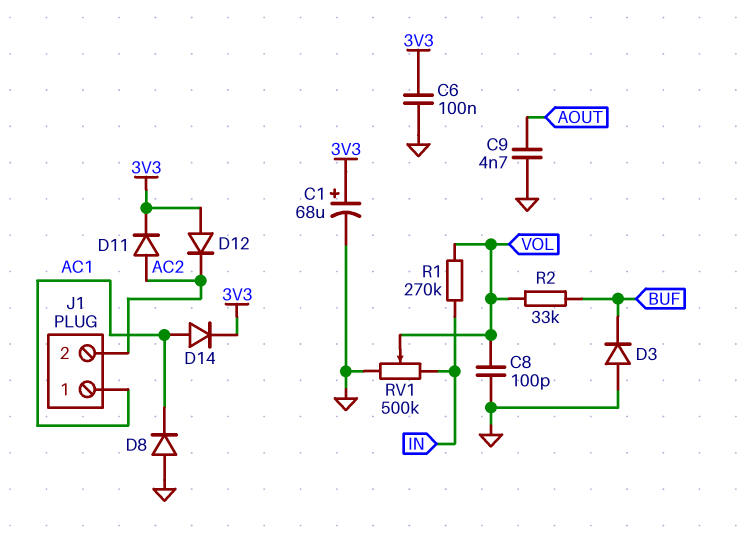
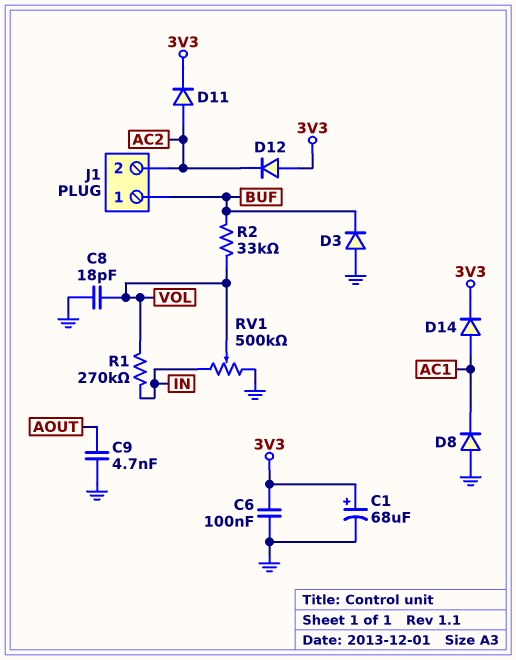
C8: 100pF (GND, VOL) -> 18pF (GND, VOL)
J1 pin 1: AC1 -> BUF

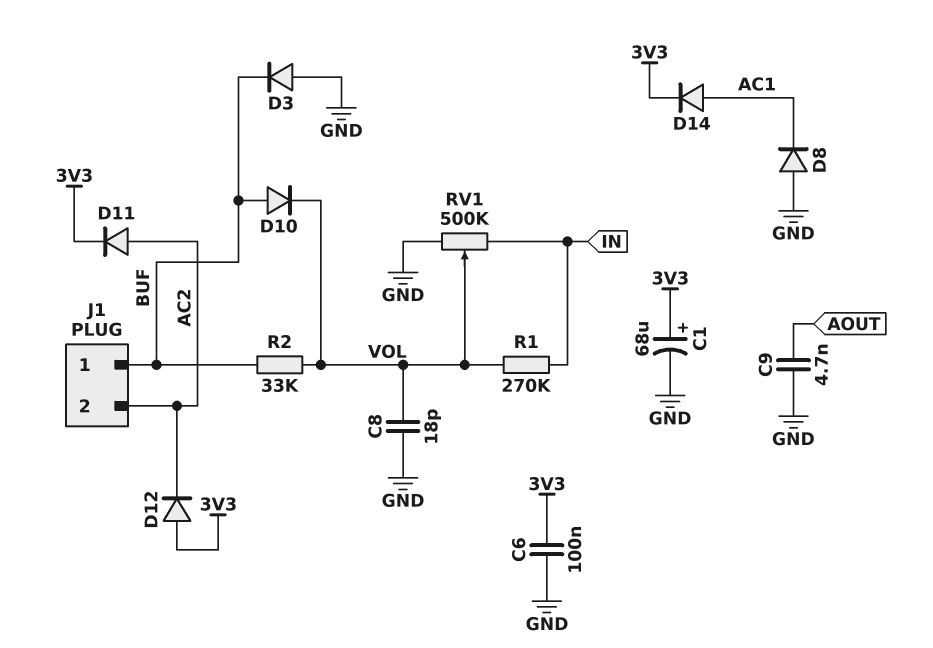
D10: none -> diode (A BUF, K VOL)

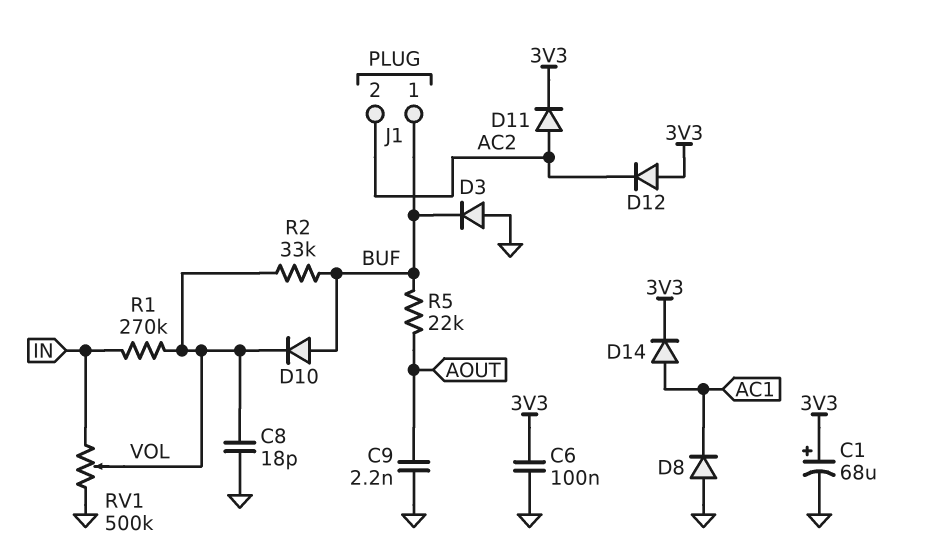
C9: 4.7nF (AOUT, GND) -> 2.2nF (AOUT, GND)
R5: none -> 22k (AOUT, BUF)

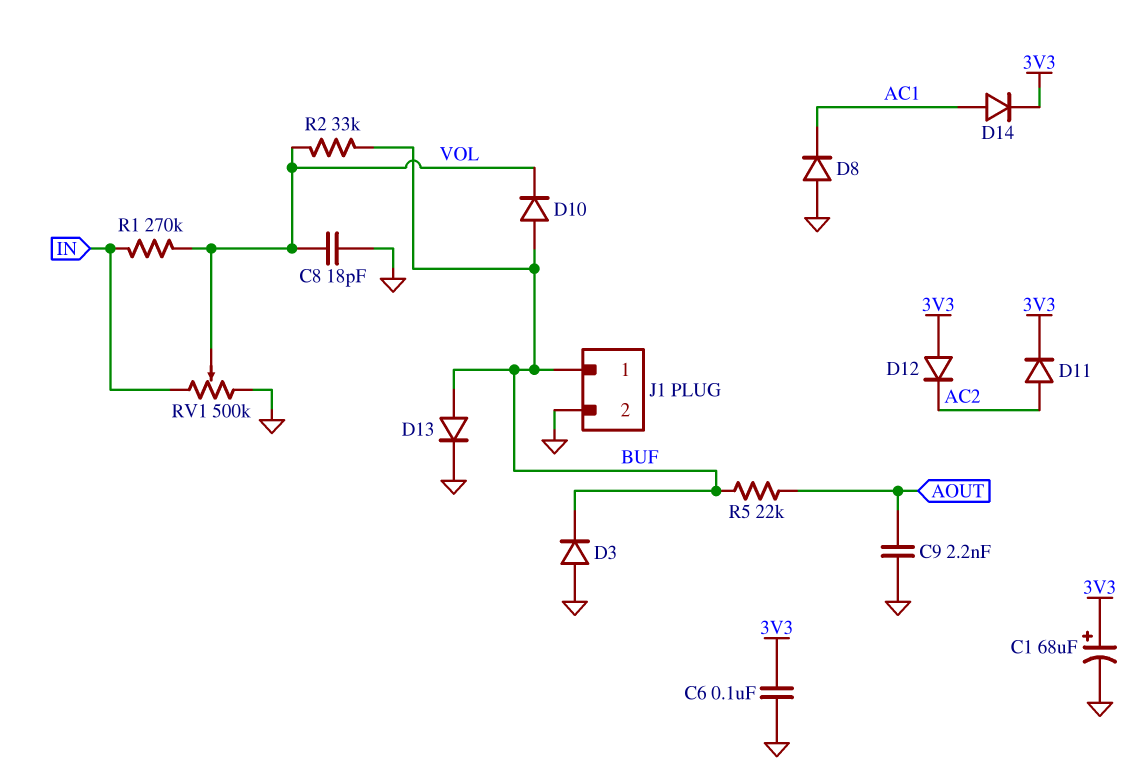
D13: none -> diode (A BUF, K GND)
J1 pin 2: AC2 -> GND

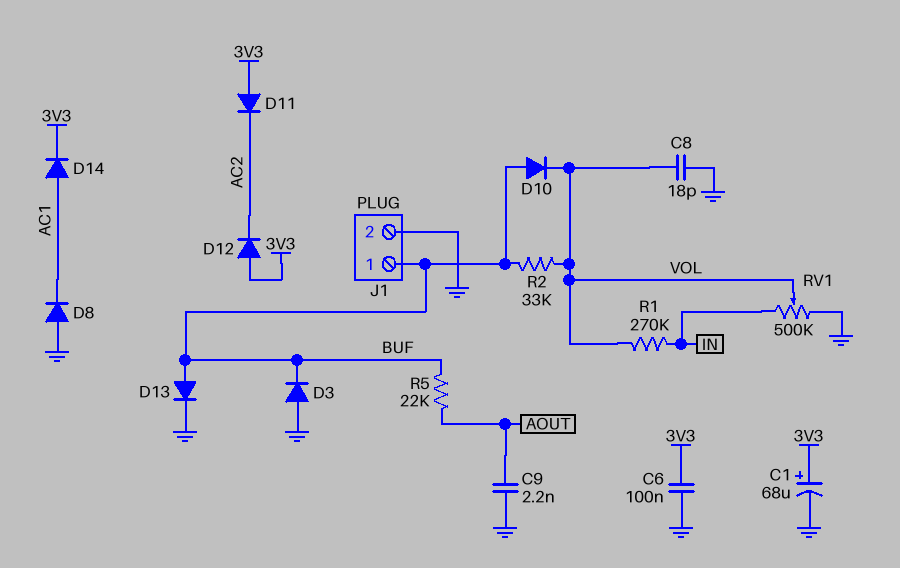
D11: diode (A AC2, K 3V3) -> diode (A 3V3, K AC2)

